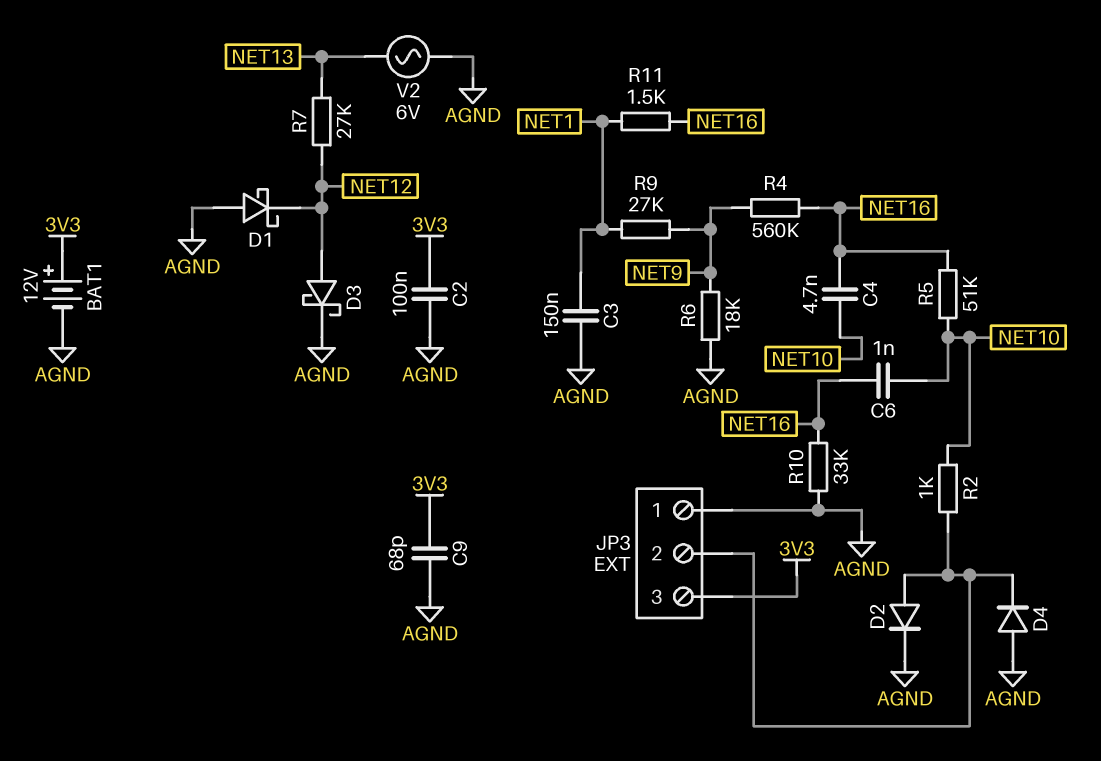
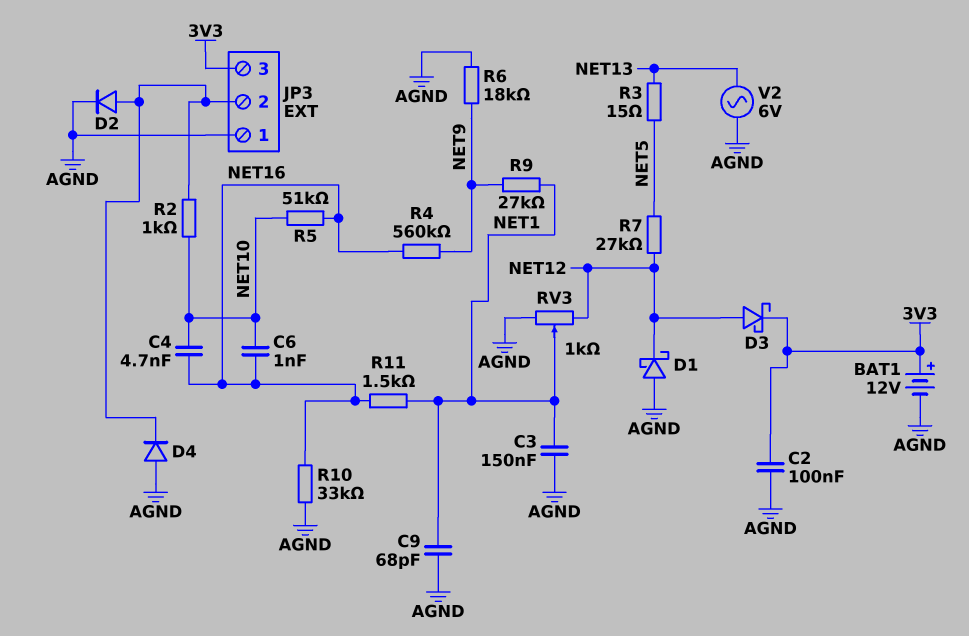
C9: 68pF (3V3, AGND) -> 68pF (AGND, NET1)
D3: schottky (A NET12, K AGND) -> schottky (A NET12, K 3V3)
R3: none -> 15 (NET5, NET13)
R7: 27k (NET12, NET13) -> 27k (NET5, NET12)
RV3: none -> 1k (AGND, NET12, wiper NET1)

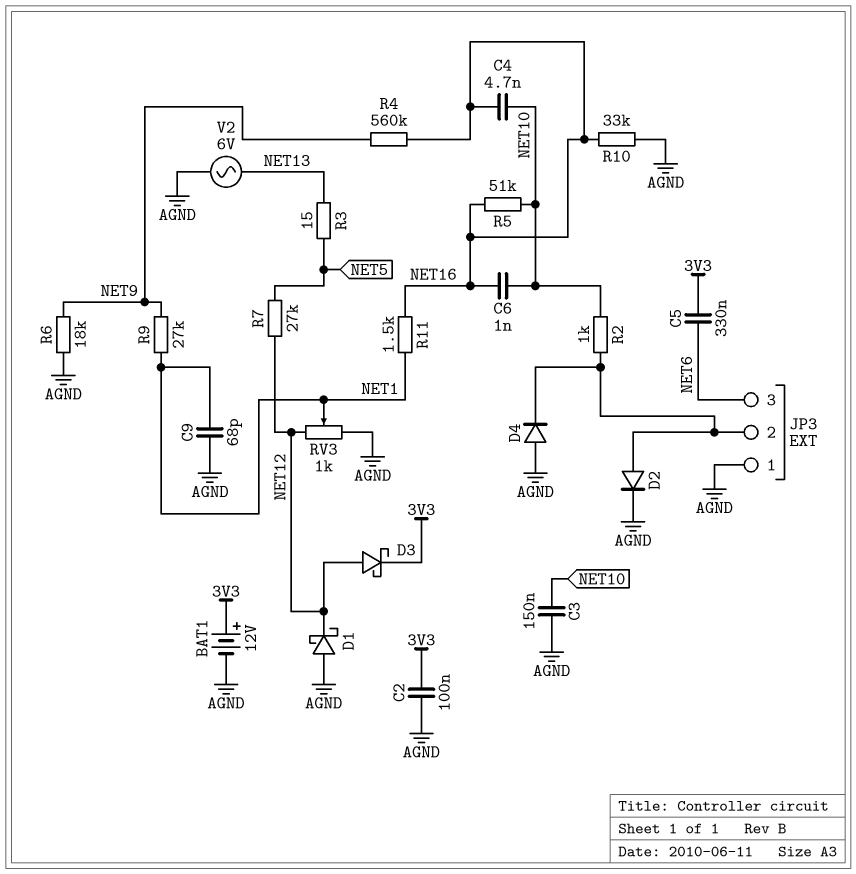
C3: 150nF (AGND, NET1) -> 150nF (AGND, NET10)
C5: none -> 330nF (3V3, NET6)
JP3 pin 3: 3V3 -> NET6

